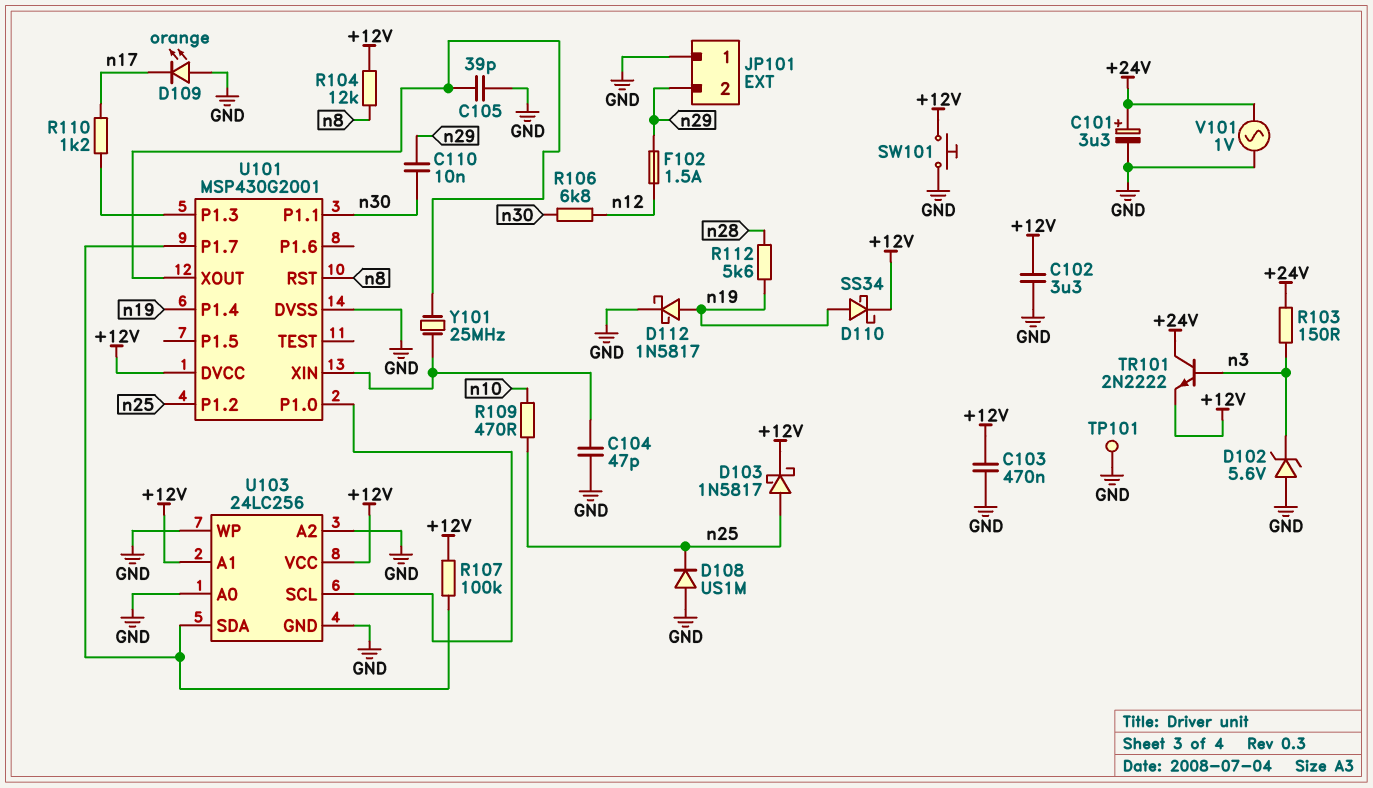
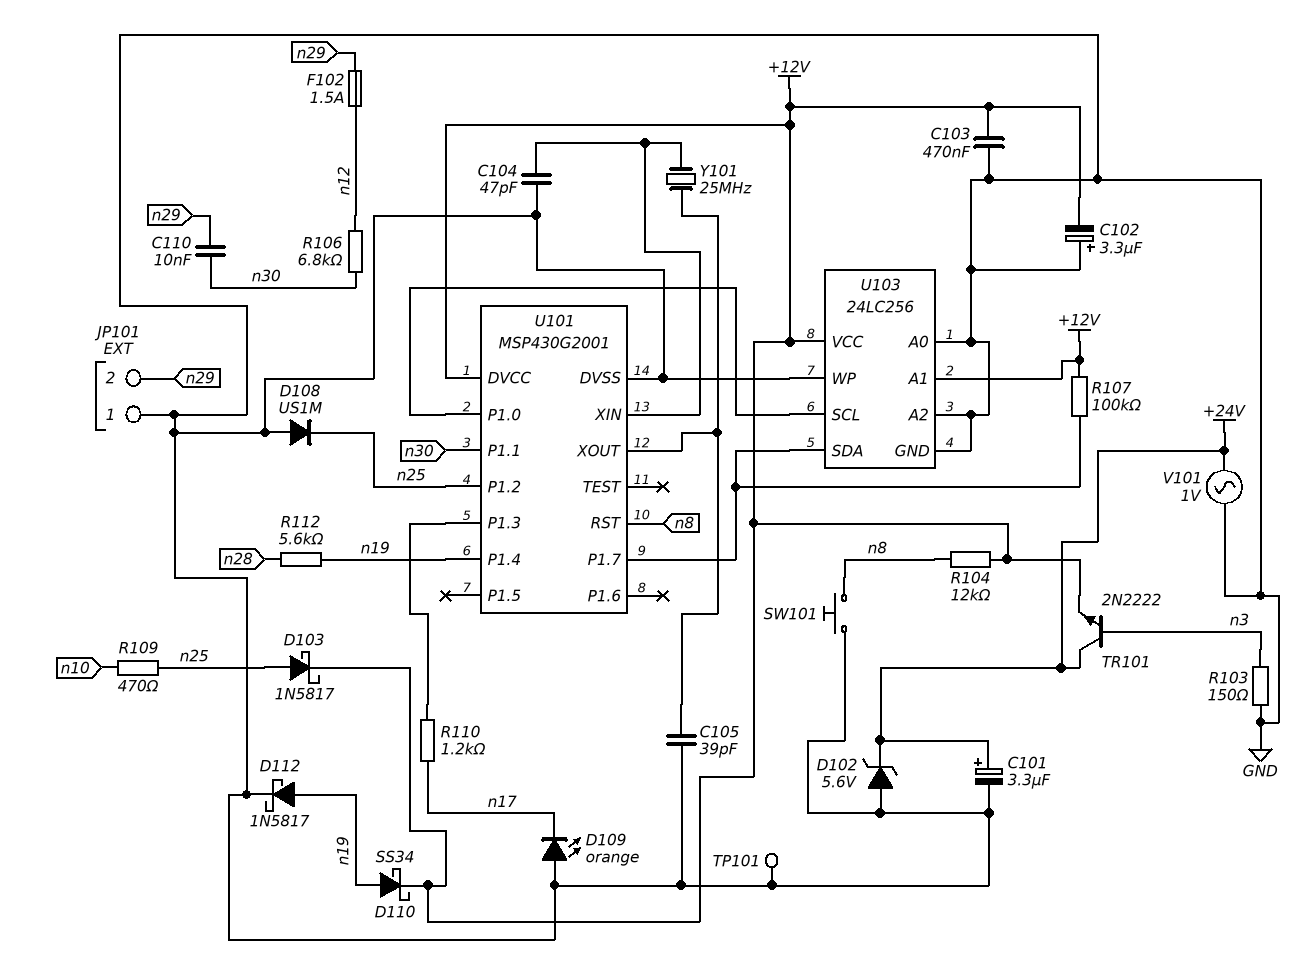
C102: 3.3uF (+12V, GND) -> 3.3uF (plus GND, minus +12V)
D102: zener 5.6V (A GND, K n3) -> zener 5.6V (A GND, K +24V)
R103: 150 (+24V, n3) -> 150 (GND, n3)
SW101: button (+12V, GND) -> button (GND, n8)

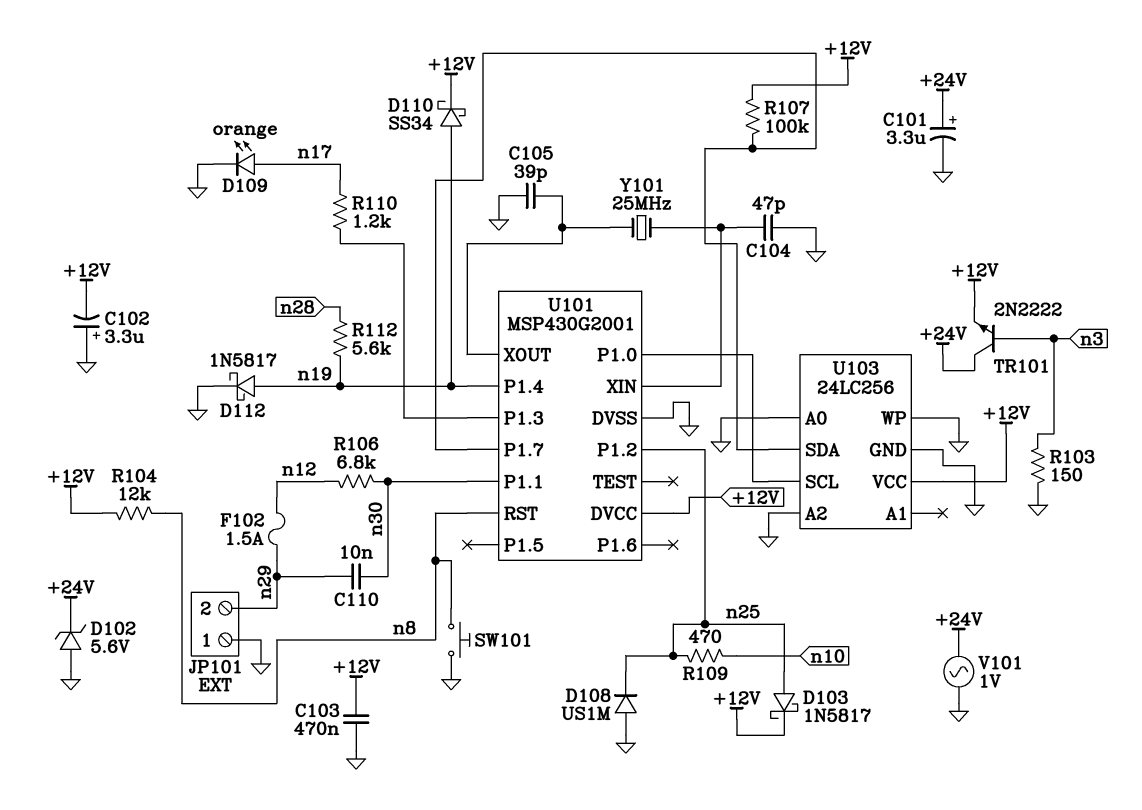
D109: LED orange (A GND, K n17) -> LED orange (A n17, K GND)
TP101: test point (GND) -> none
U103 pin A1: +12V -> none

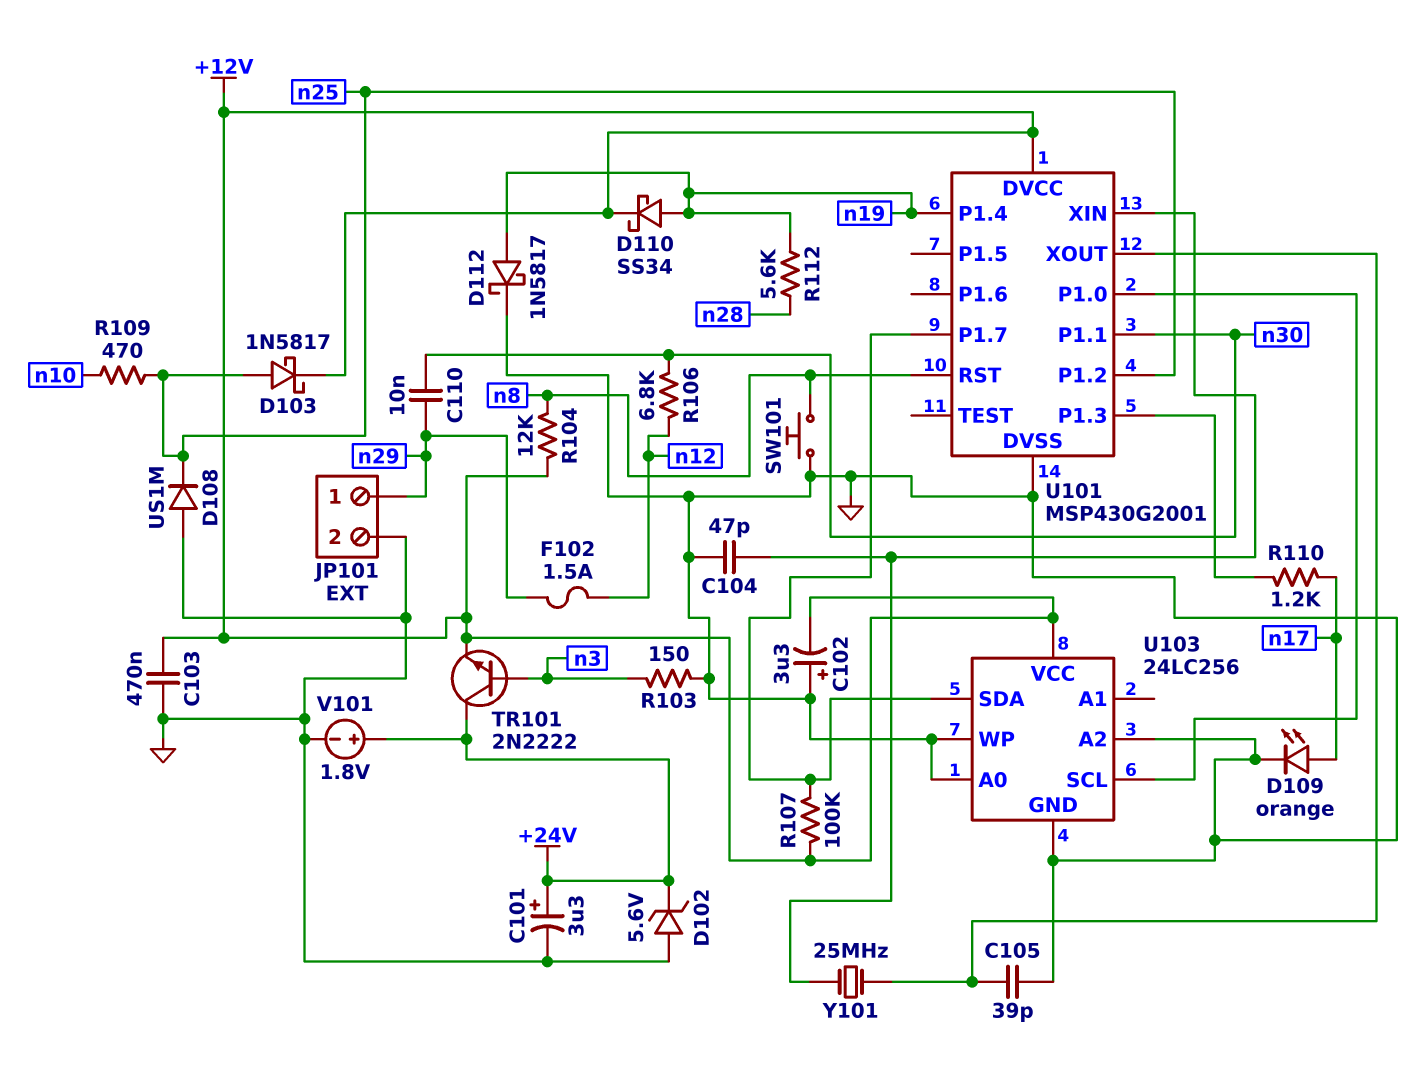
JP101 pin 1: GND -> n29
JP101 pin 2: n29 -> GND
V101: AC 1V (+24V, GND) -> 1.8V (plus +24V, minus GND)

